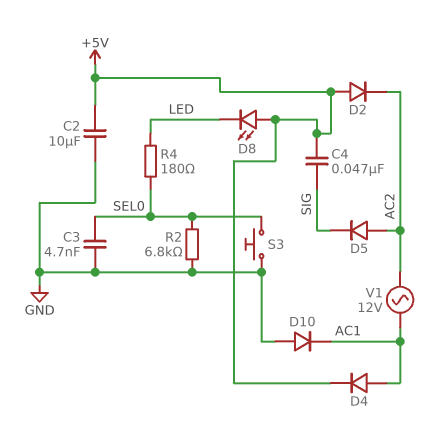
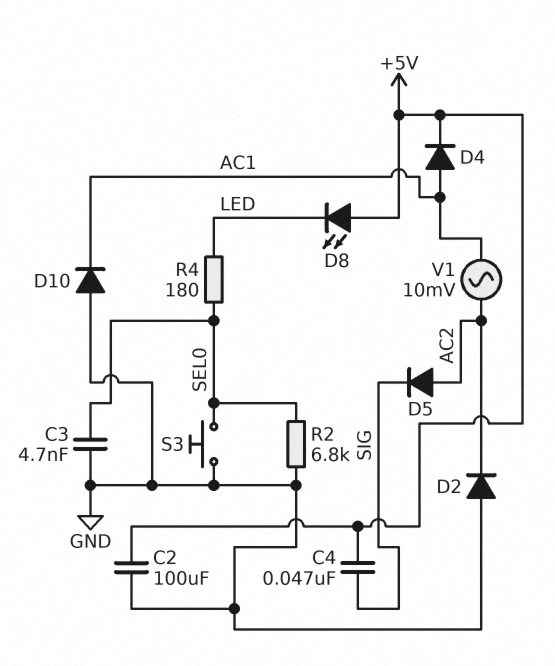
C2: 10uF (+5V, GND) -> 100uF (+5V, GND)
D2: diode (A +5V, K AC2) -> diode (A GND, K AC2)
V1: AC 12V (AC1, AC2) -> AC 10mV (AC1, AC2)

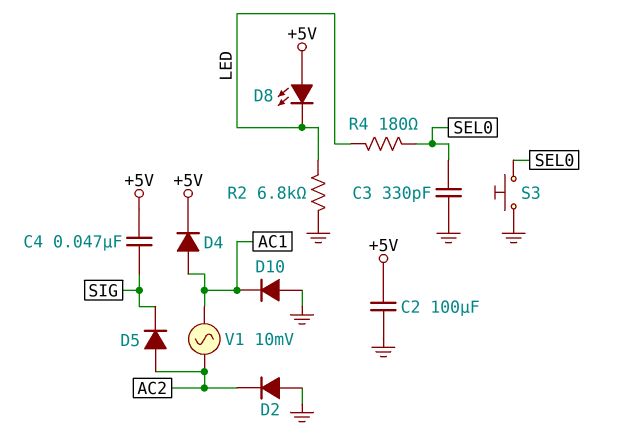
C3: 4.7nF (GND, SEL0) -> 330pF (GND, SEL0)
R2: 6.8k (GND, SEL0) -> 6.8k (GND, LED)

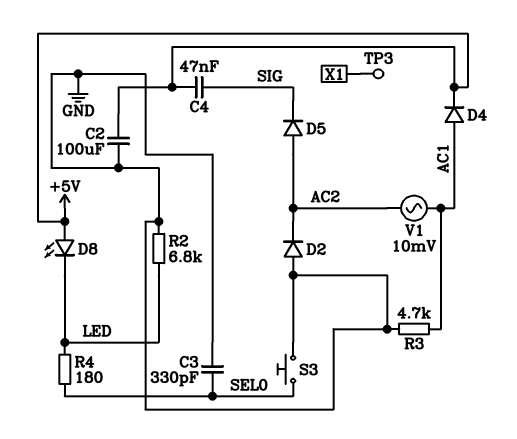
D10: diode (A GND, K AC1) -> none
R3: none -> 4.7k (AC1, GND)
TP3: none -> test point (X1)

